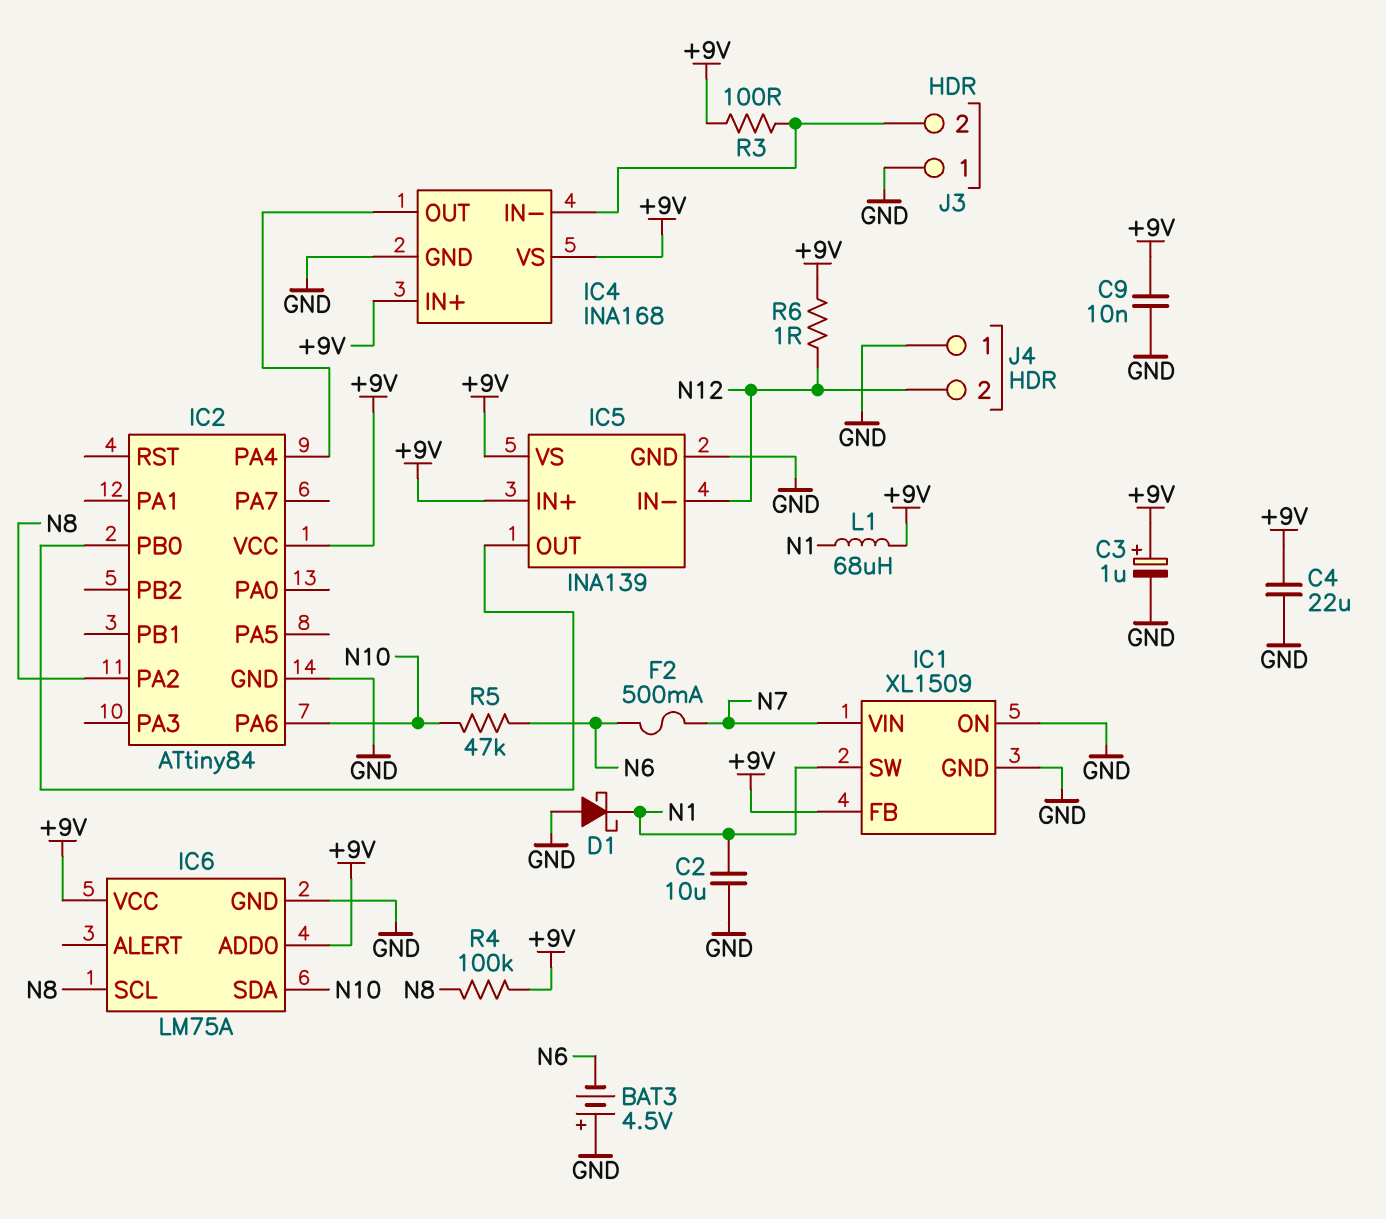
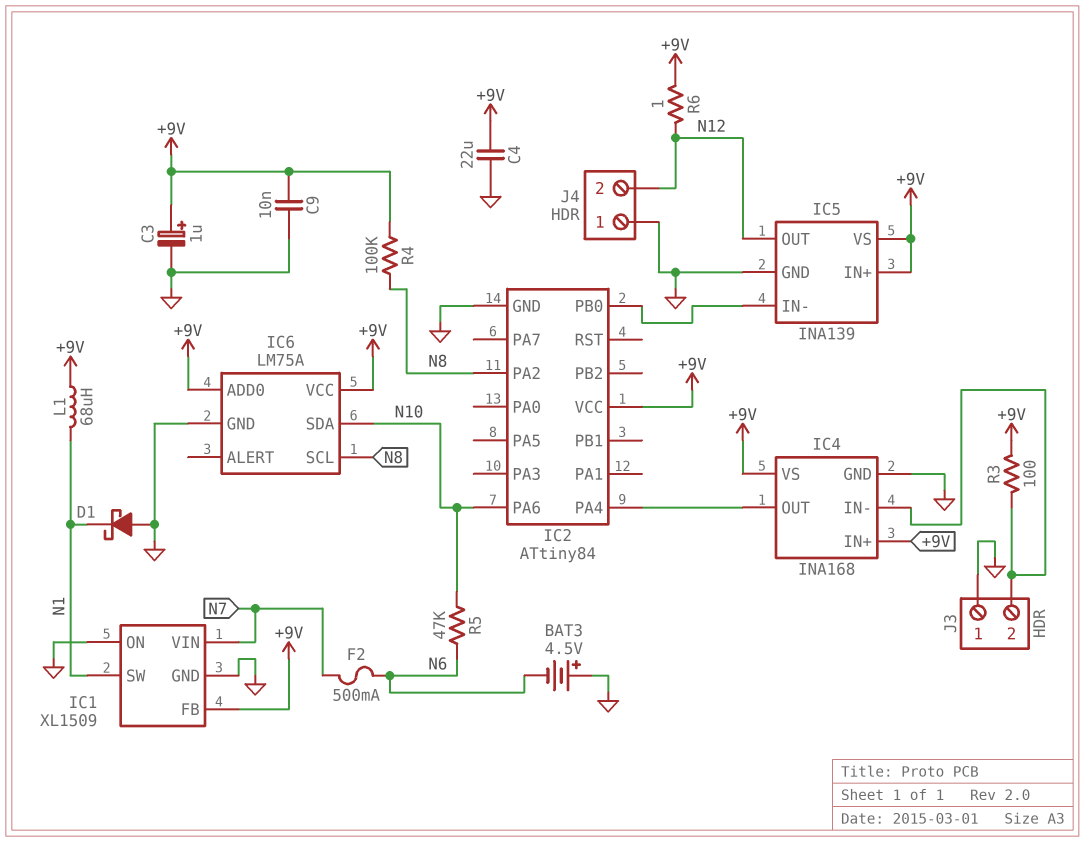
C2: 10uF (GND, N1) -> none
IC5 pin IN-: N12 -> IC2/PB0
IC5 pin OUT: IC2/PB0 -> N12

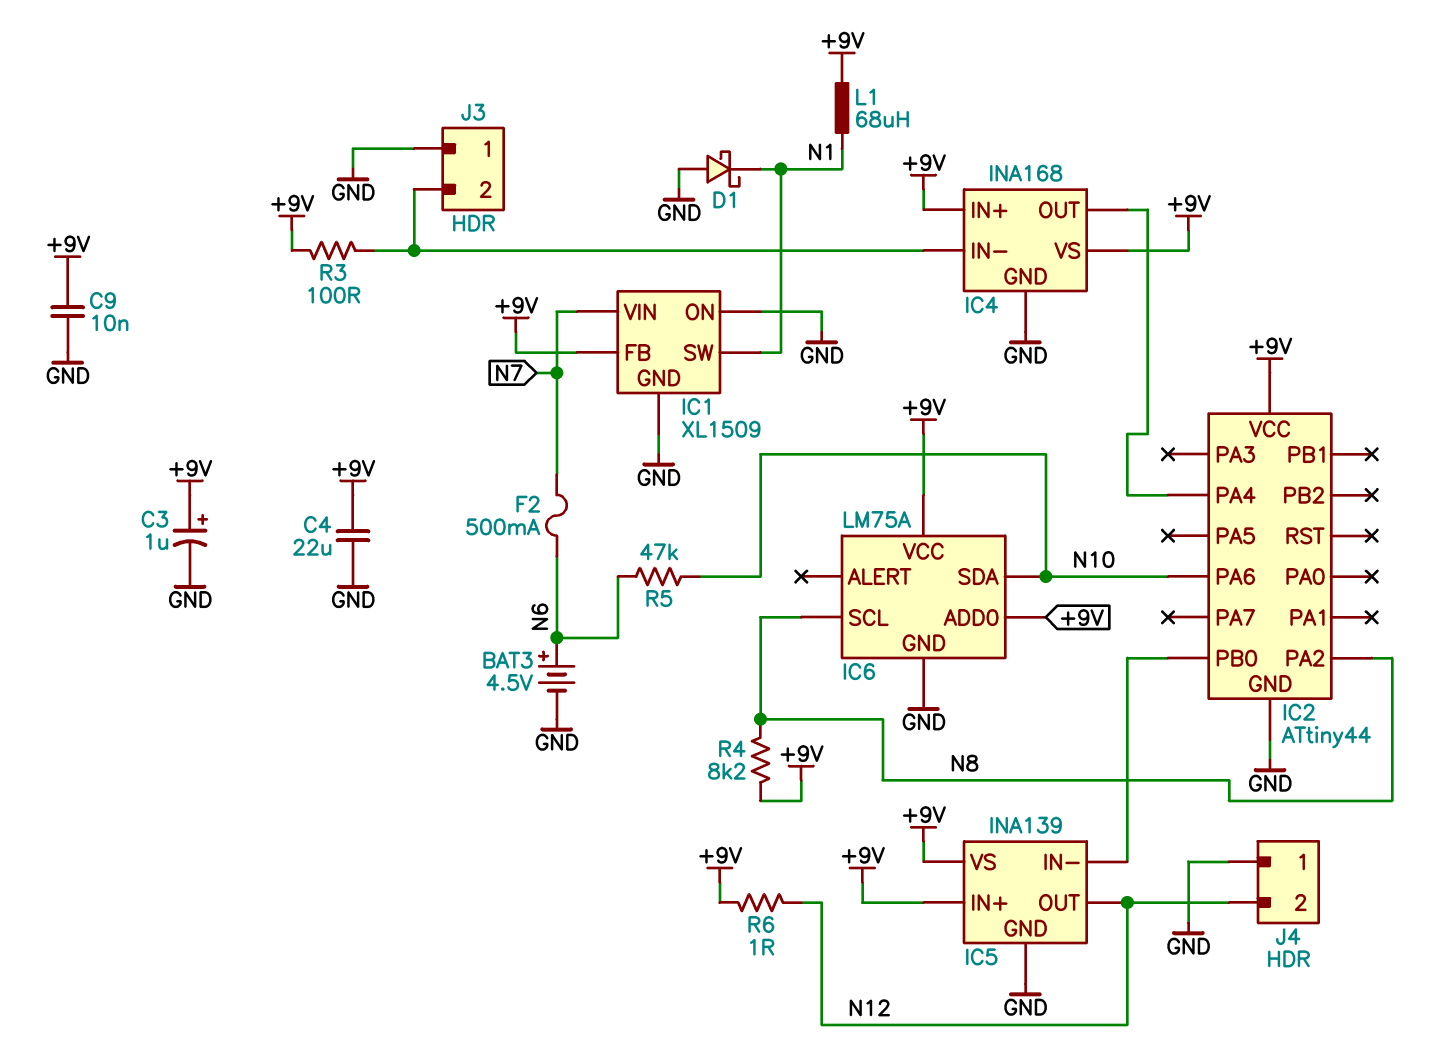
BAT3: 4.5V (plus GND, minus N6) -> 4.5V (plus N6, minus GND)
IC2: ATtiny84 -> ATtiny44
R4: 100k (+9V, N8) -> 8.2k (+9V, N8)

